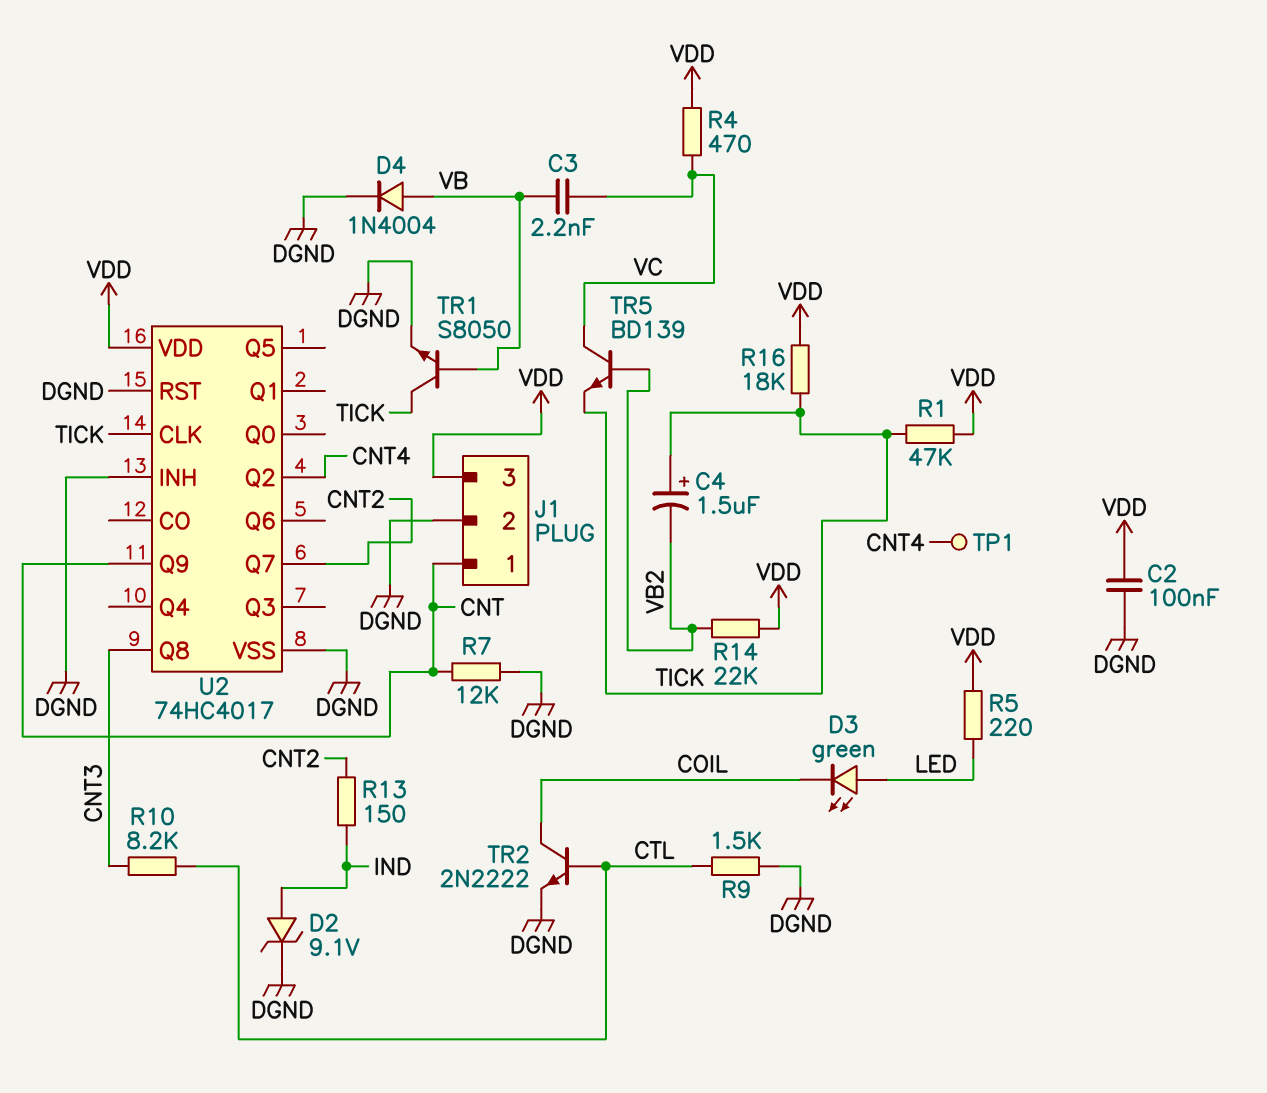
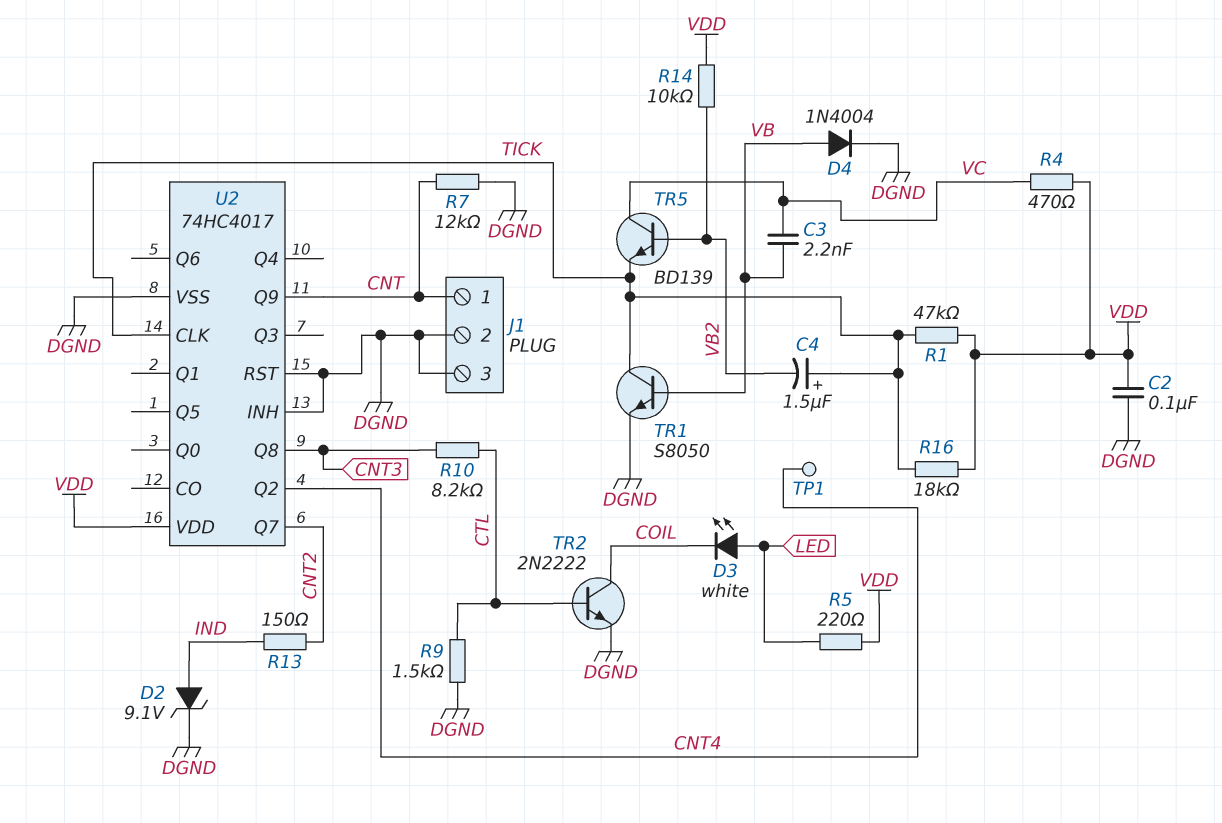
D3: LED green (A LED, K COIL) -> LED white (A LED, K COIL)
J1 pin 3: VDD -> DGND
R14: 22k (VB2, VDD) -> 10k (VB2, VDD)

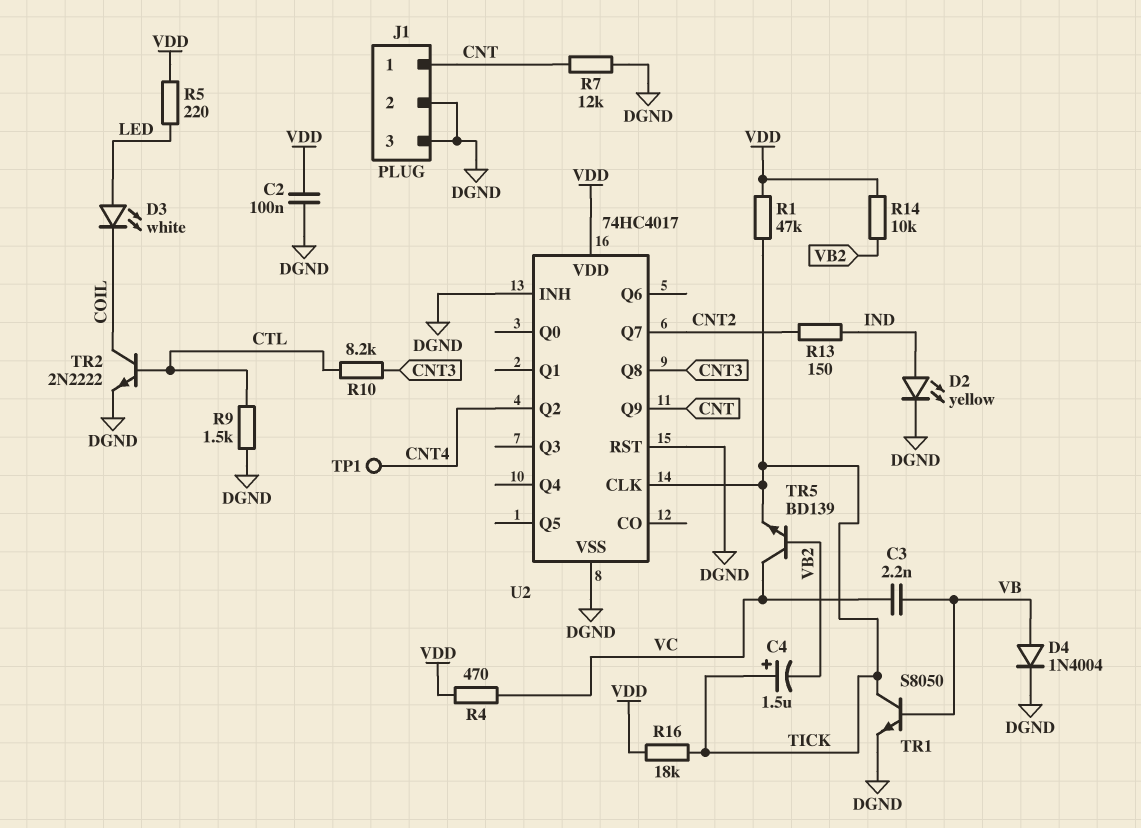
D2: zener 9.1V (A IND, K DGND) -> LED yellow (A IND, K DGND)

